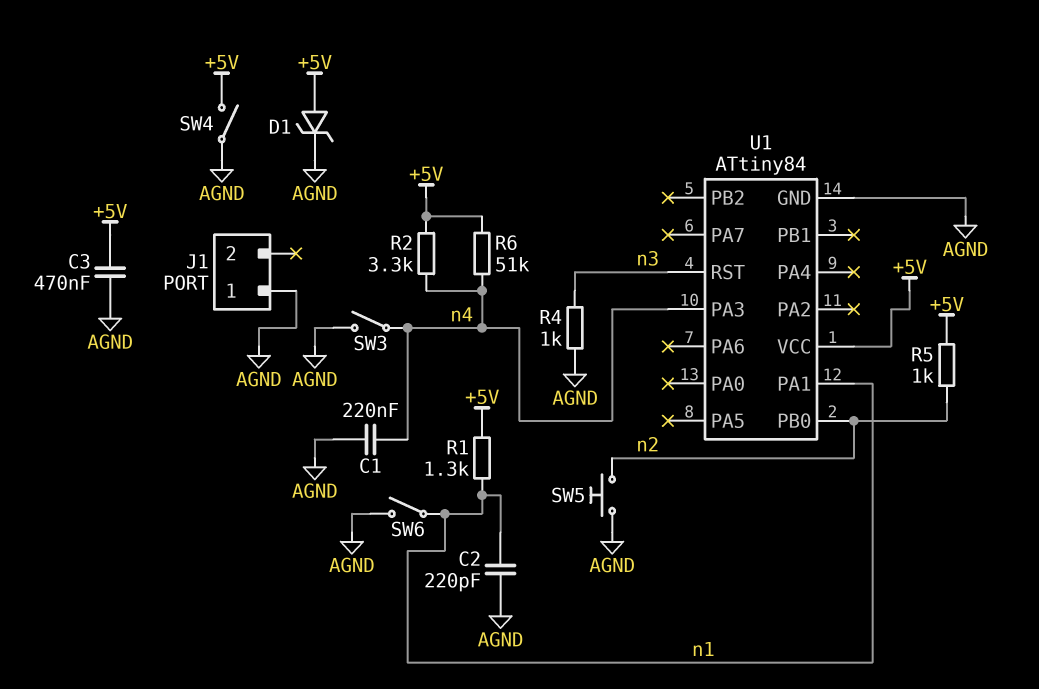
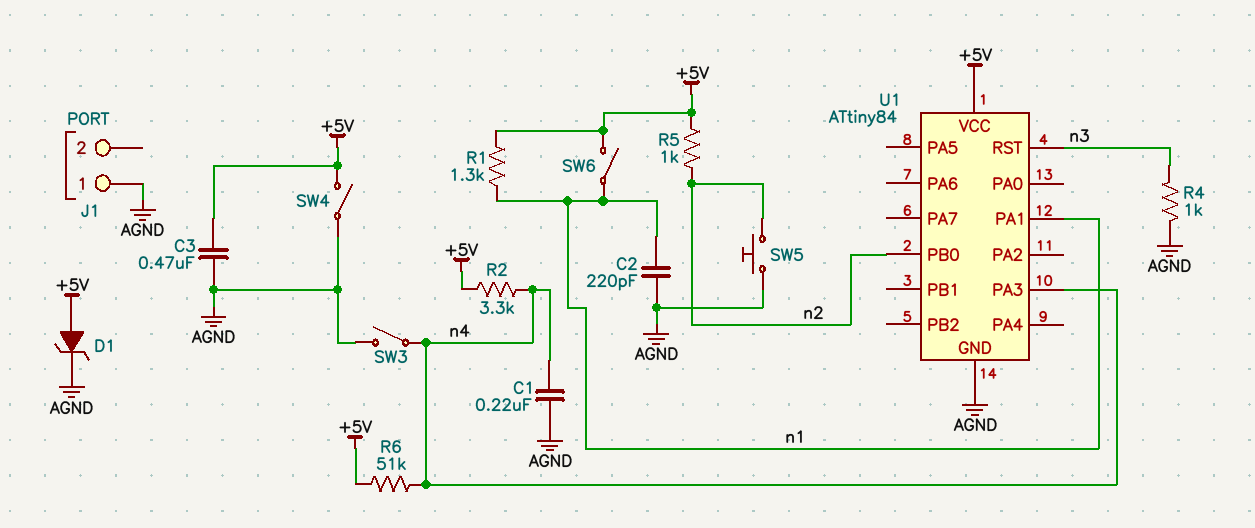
SW6: switch (AGND, n1) -> switch (+5V, n1)

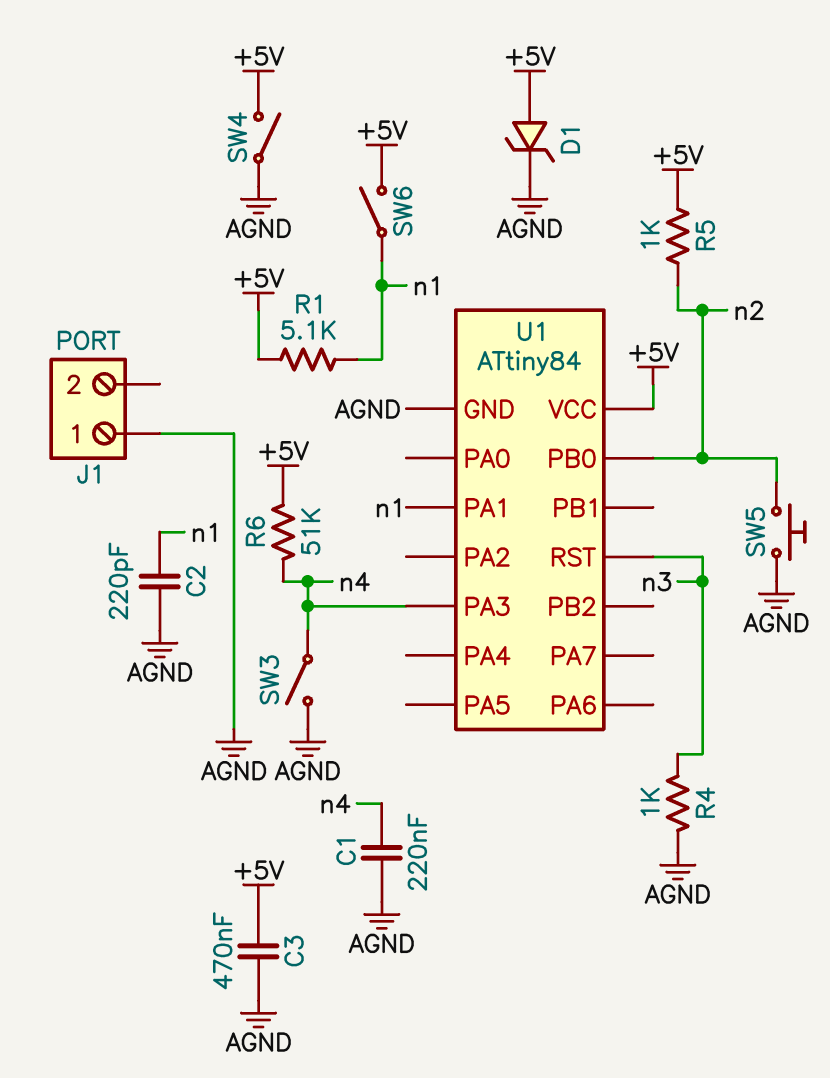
R1: 1.3k (+5V, n1) -> 5.1k (+5V, n1)
R2: 3.3k (+5V, n4) -> none

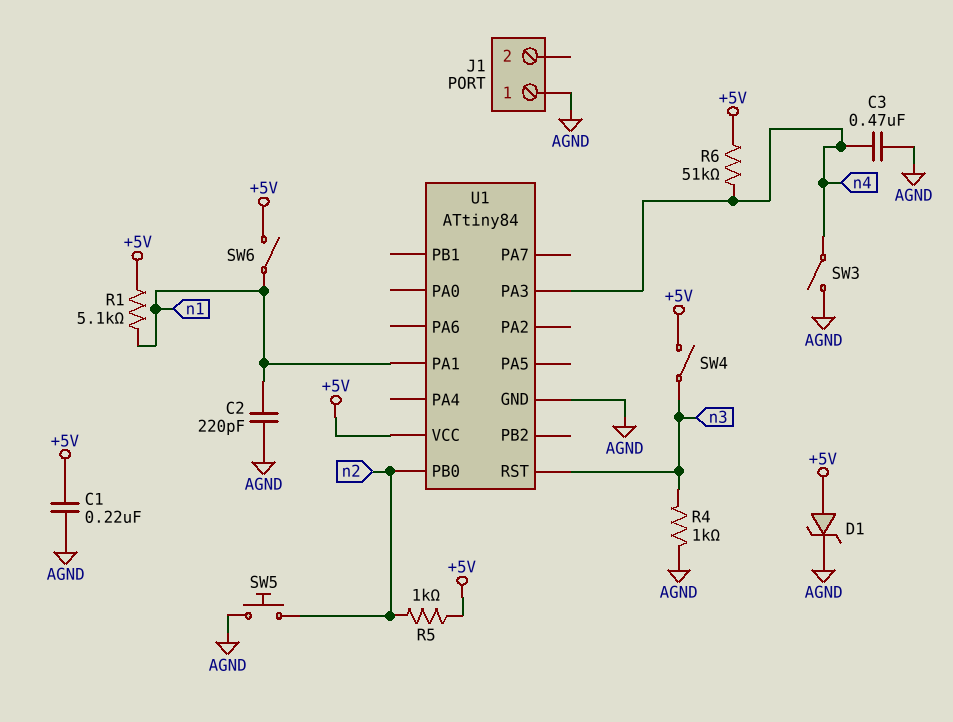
C1: 220nF (AGND, n4) -> 220nF (+5V, AGND)
C3: 470nF (+5V, AGND) -> 470nF (AGND, n4)
SW4: switch (+5V, AGND) -> switch (+5V, n3)

